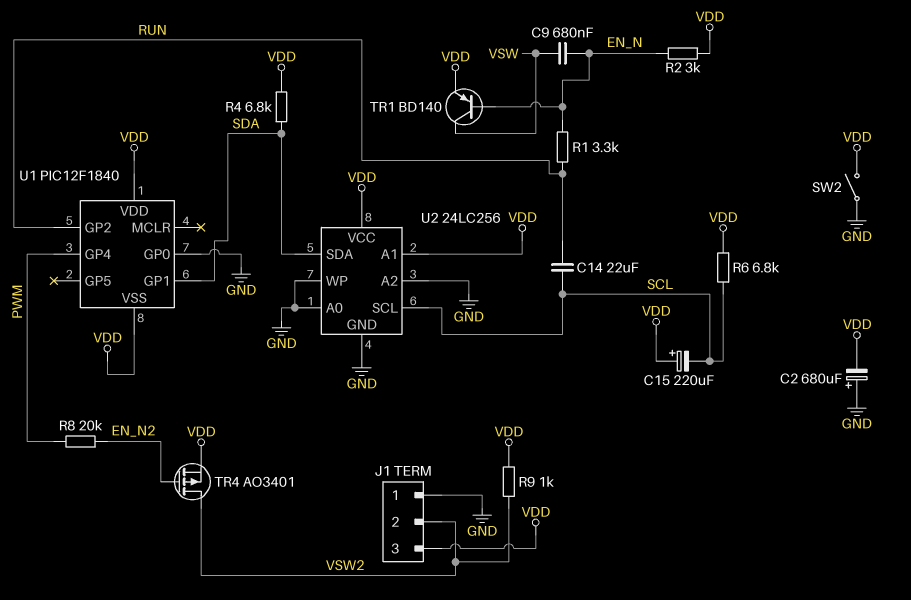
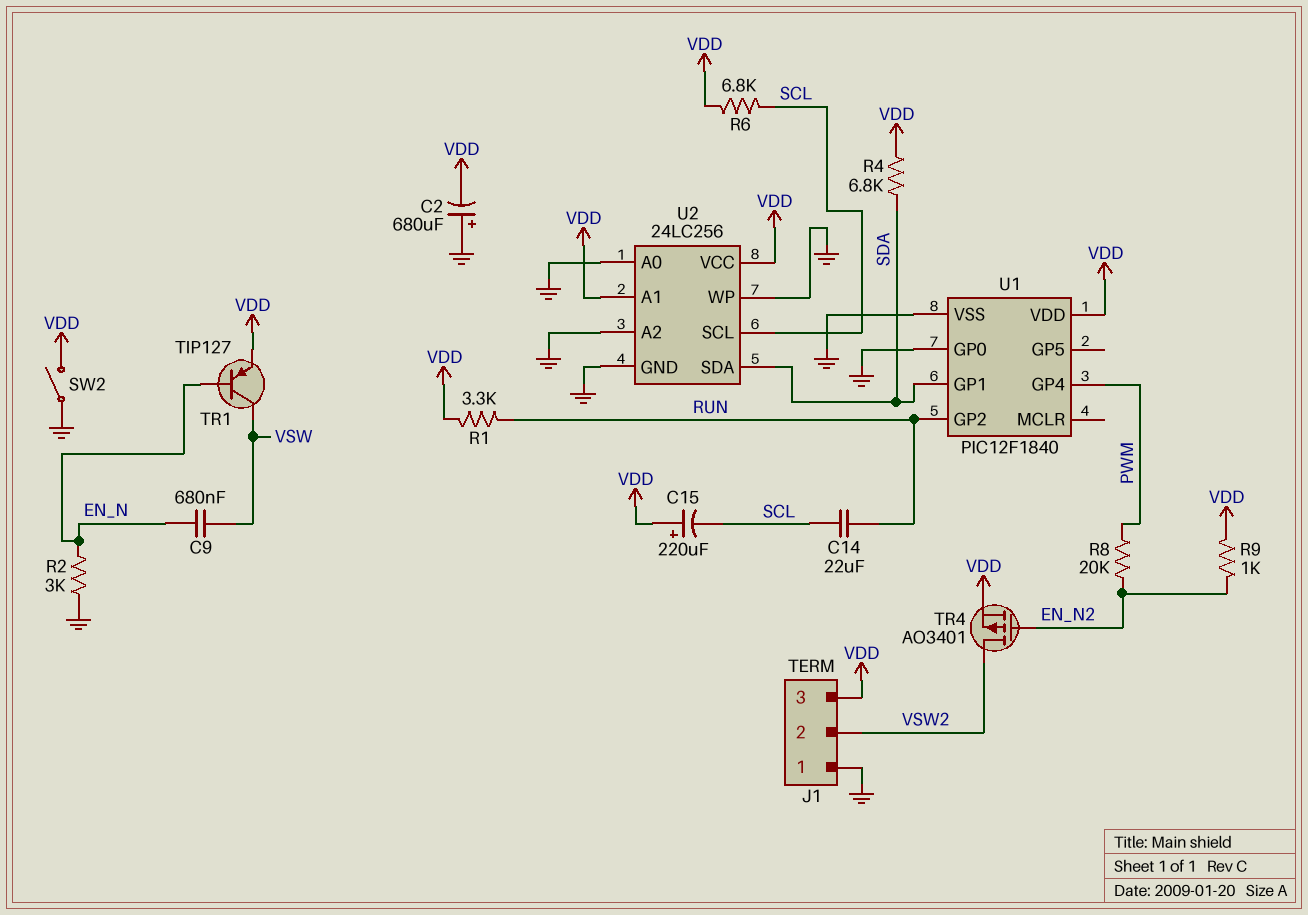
R1: 3.3k (EN_N, RUN) -> 3.3k (RUN, VDD)
R2: 3k (EN_N, VDD) -> 3k (EN_N, GND)
R9: 1k (VDD, VSW2) -> 1k (EN_N2, VDD)
TR1: PNP BD140 (B EN_N, C VSW, E VDD) -> PNP TIP127 (B EN_N, C VSW, E VDD)
U1 pin VSS: VDD -> GND

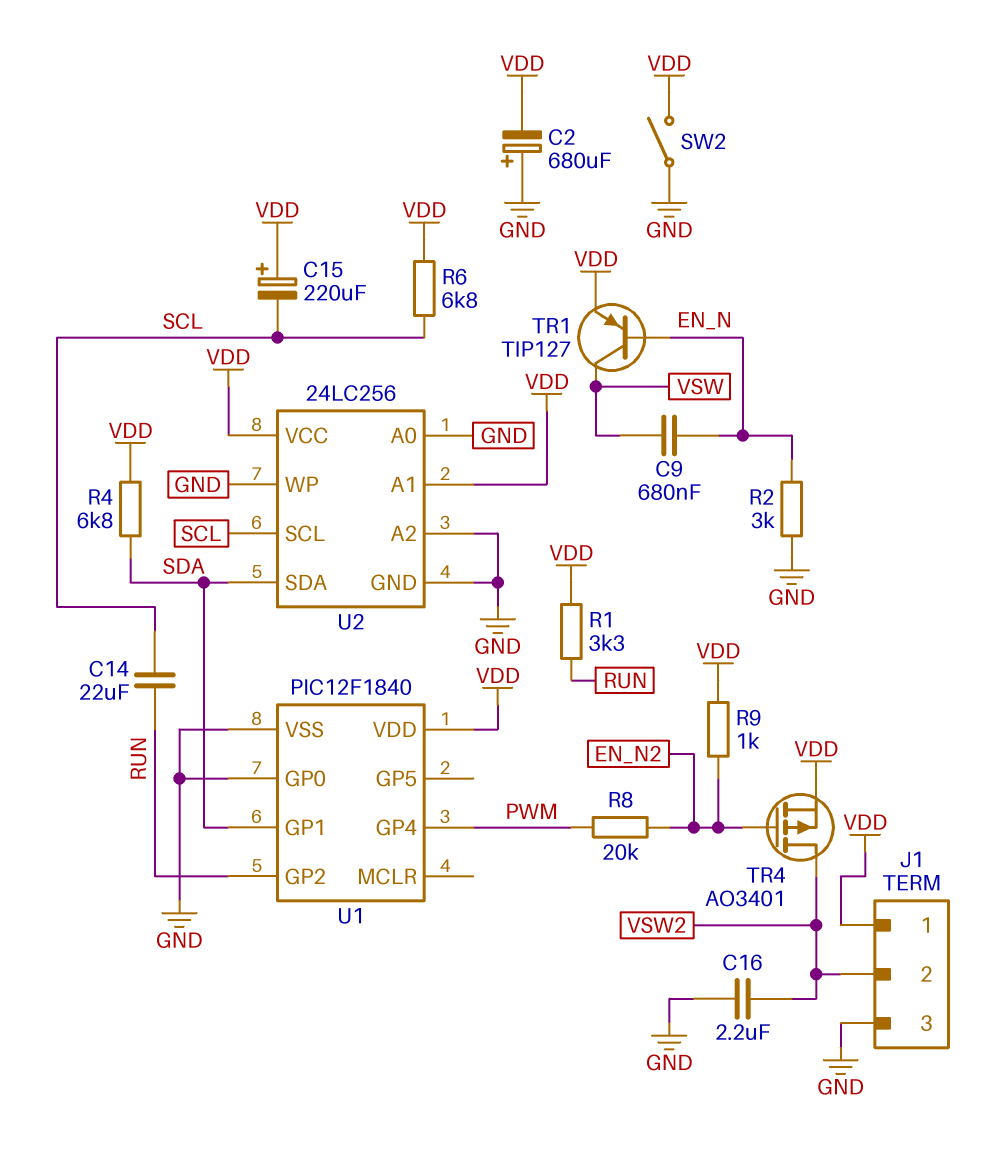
C16: none -> 2.2uF (GND, VSW2)
J1 pin 1: GND -> VDD
J1 pin 3: VDD -> GND

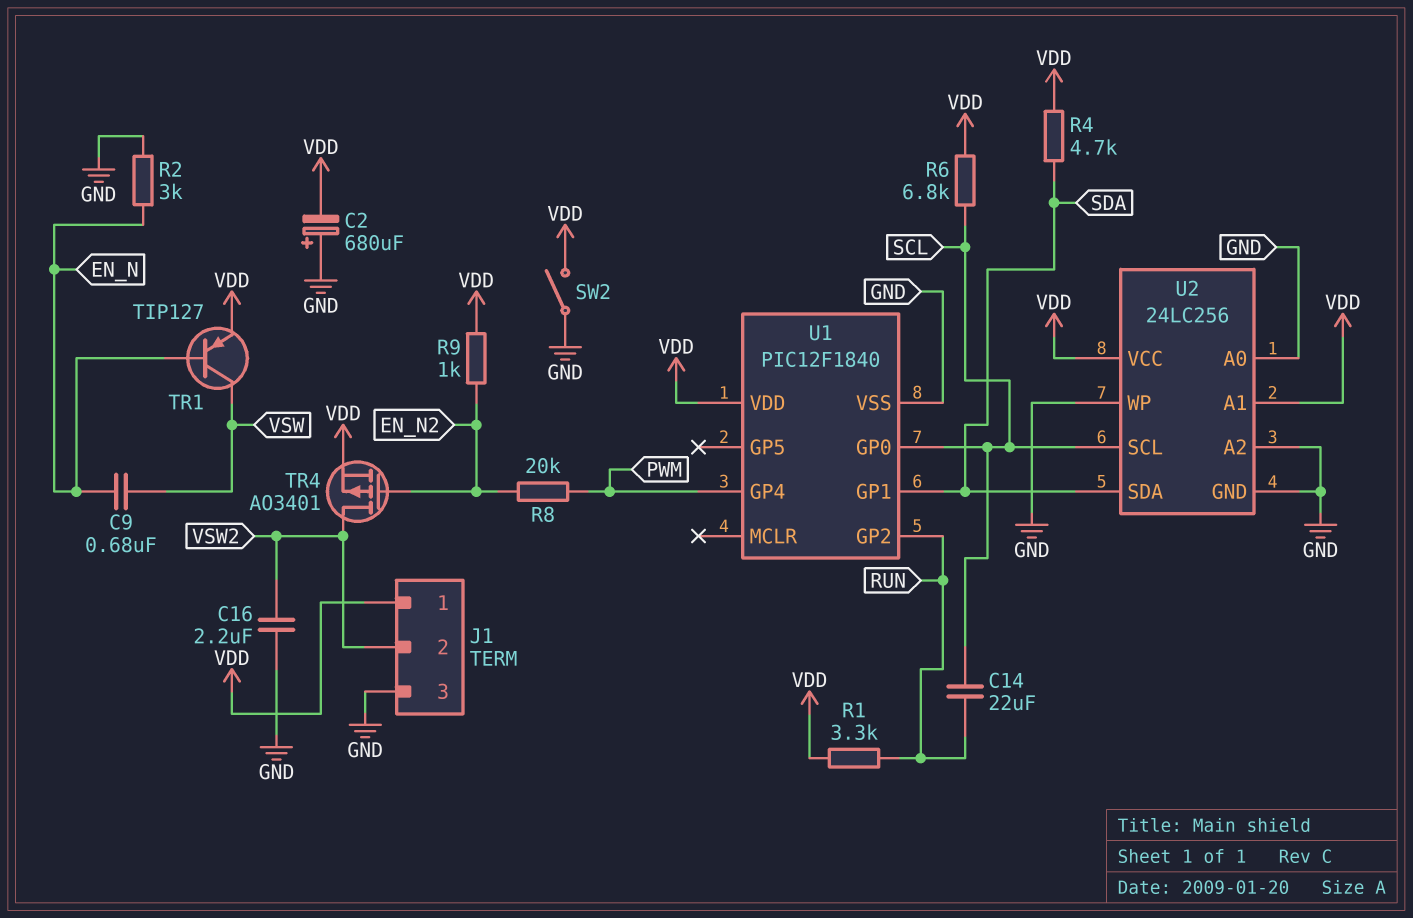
C15: 220uF (plus VDD, minus SCL) -> none
R4: 6.8k (SDA, VDD) -> 4.7k (SDA, VDD)
U1 pin GP0: GND -> SCL

